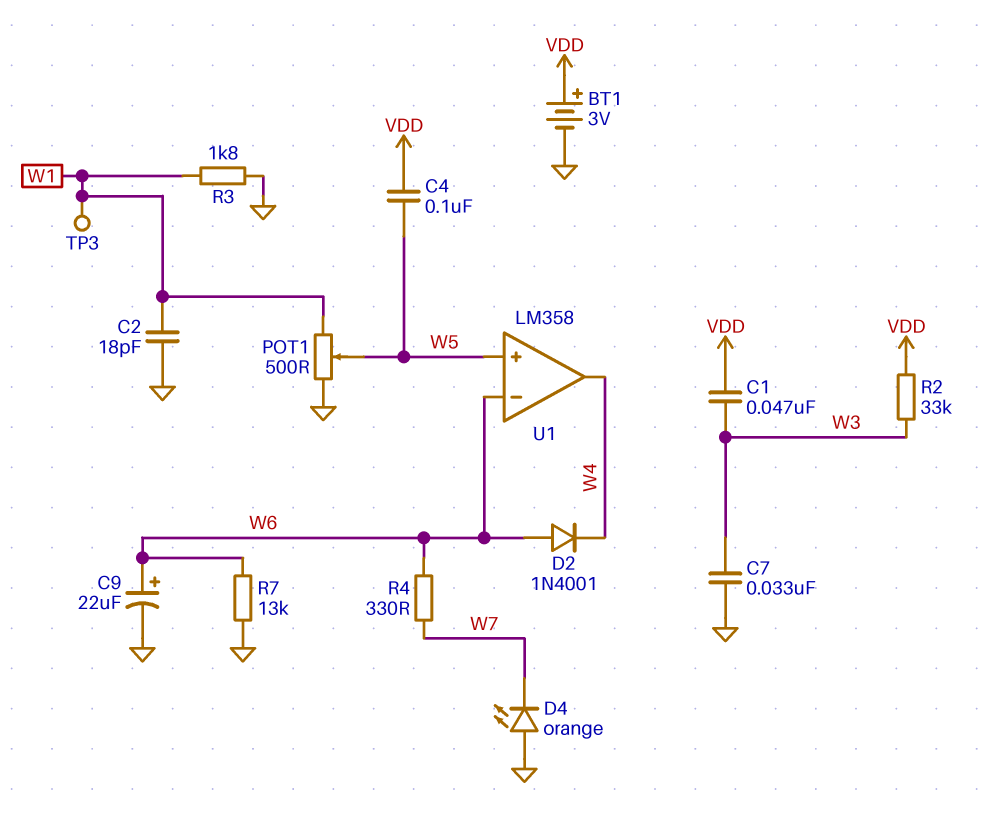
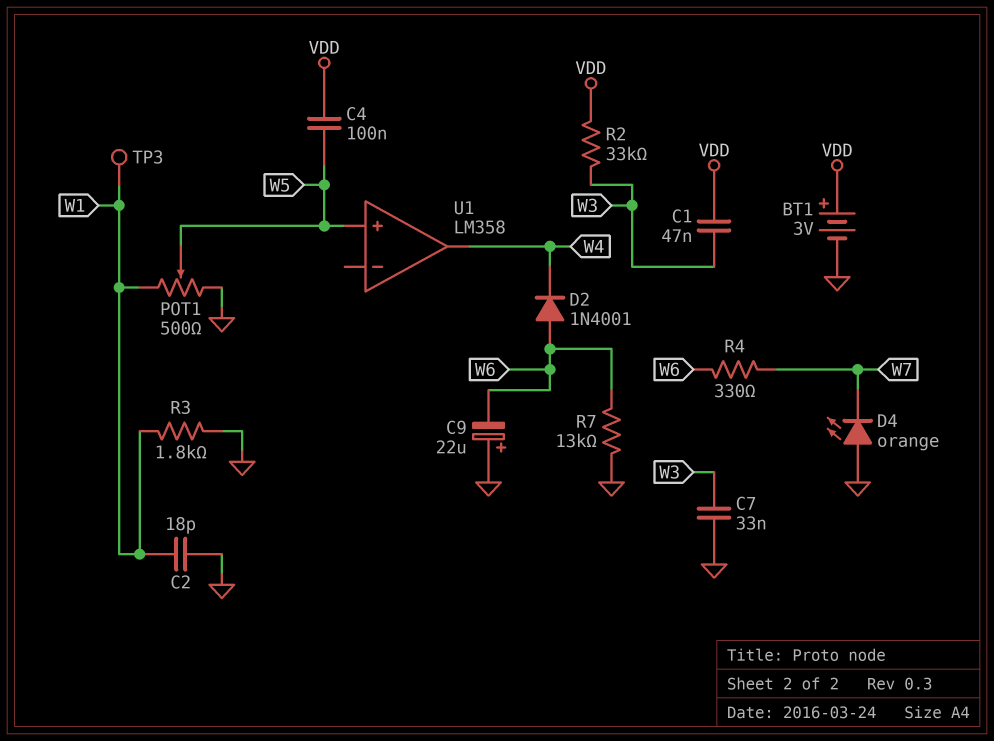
C9: 22uF (plus W6, minus GND) -> 22uF (plus GND, minus W6)
U1 pin in-: W6 -> none

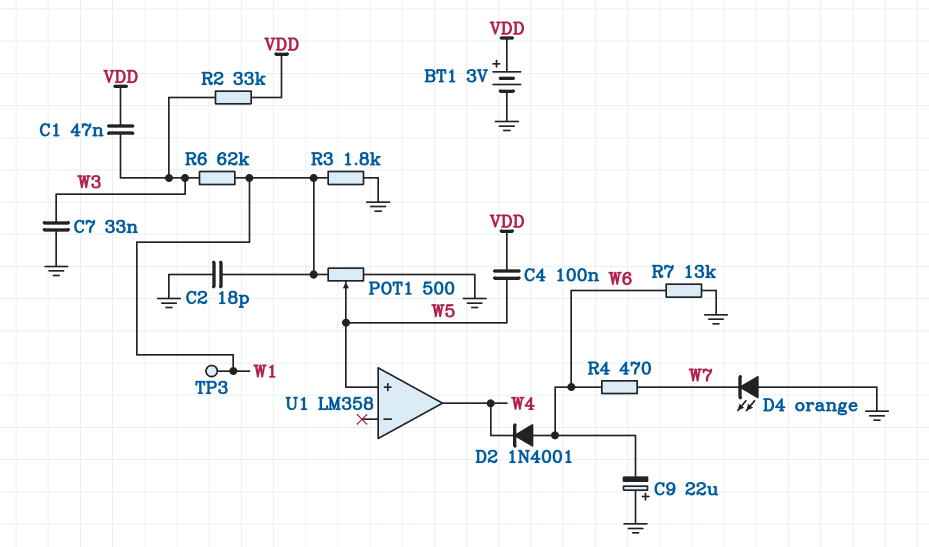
R4: 330 (W6, W7) -> 470 (W6, W7)
R6: none -> 62k (W1, W3)

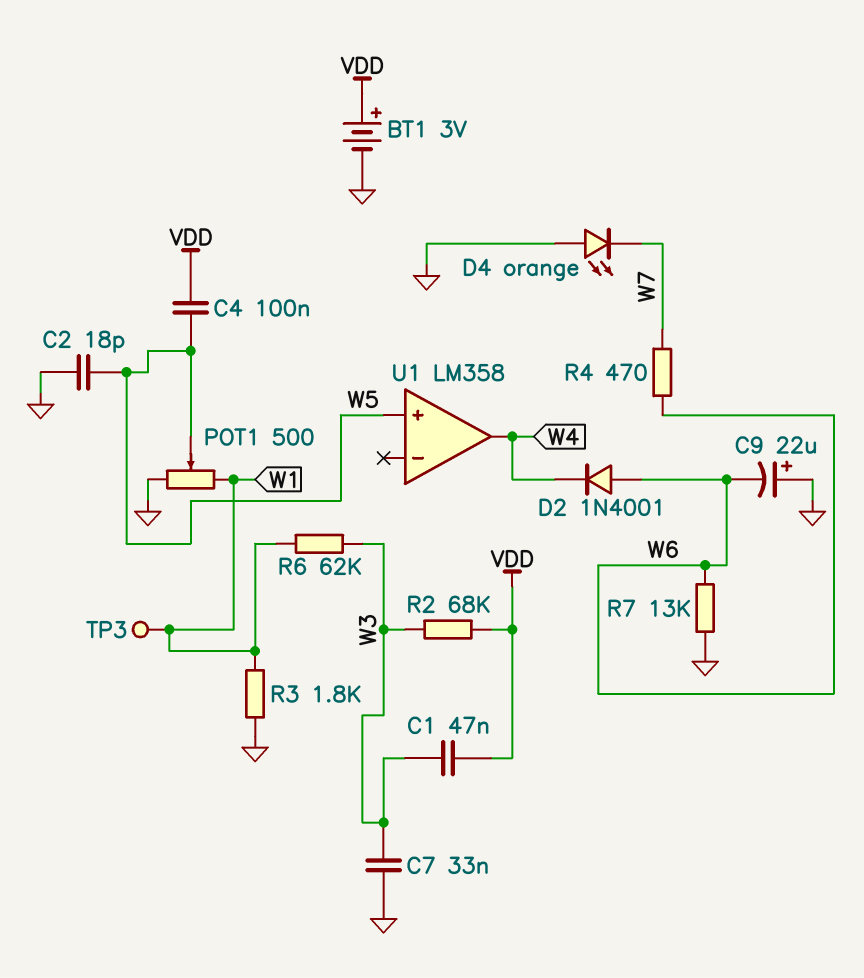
C2: 18pF (GND, W1) -> 18pF (GND, W5)
R2: 33k (VDD, W3) -> 68k (VDD, W3)

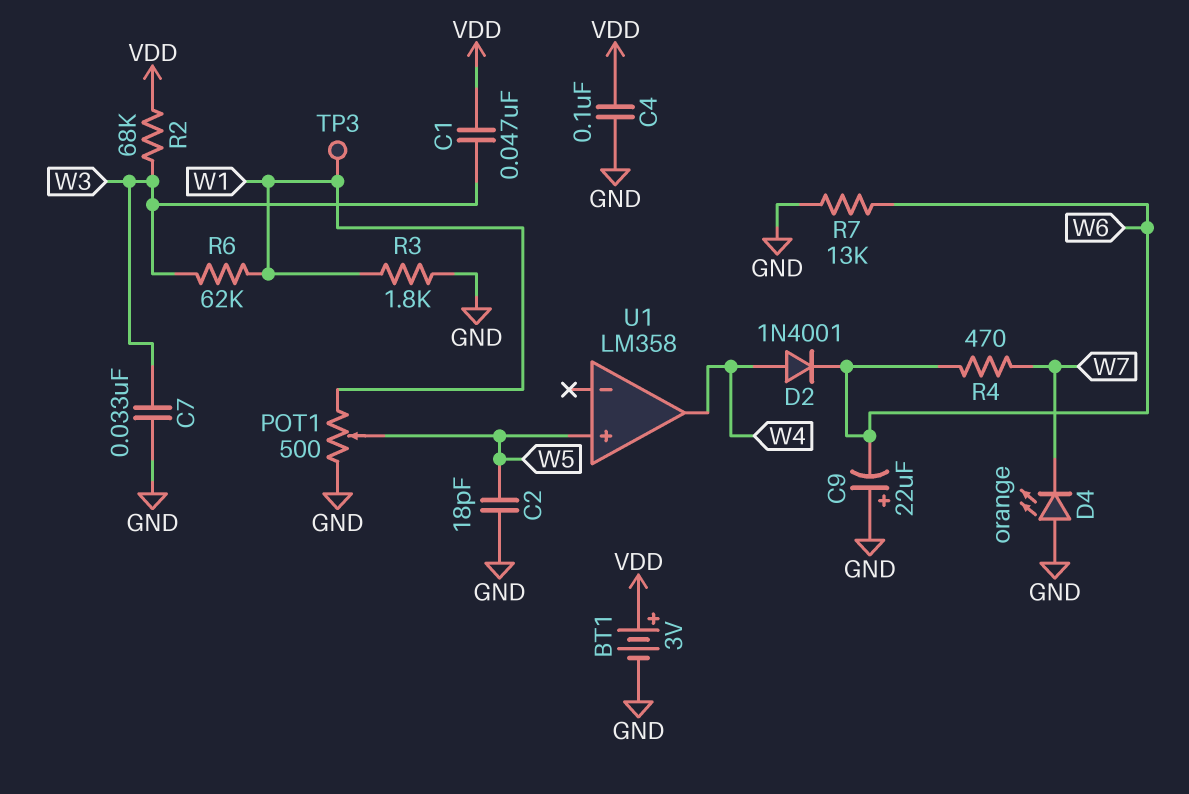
C4: 100nF (VDD, W5) -> 100nF (GND, VDD)
D2: diode 1N4001 (A W6, K W4) -> diode 1N4001 (A W4, K W6)

